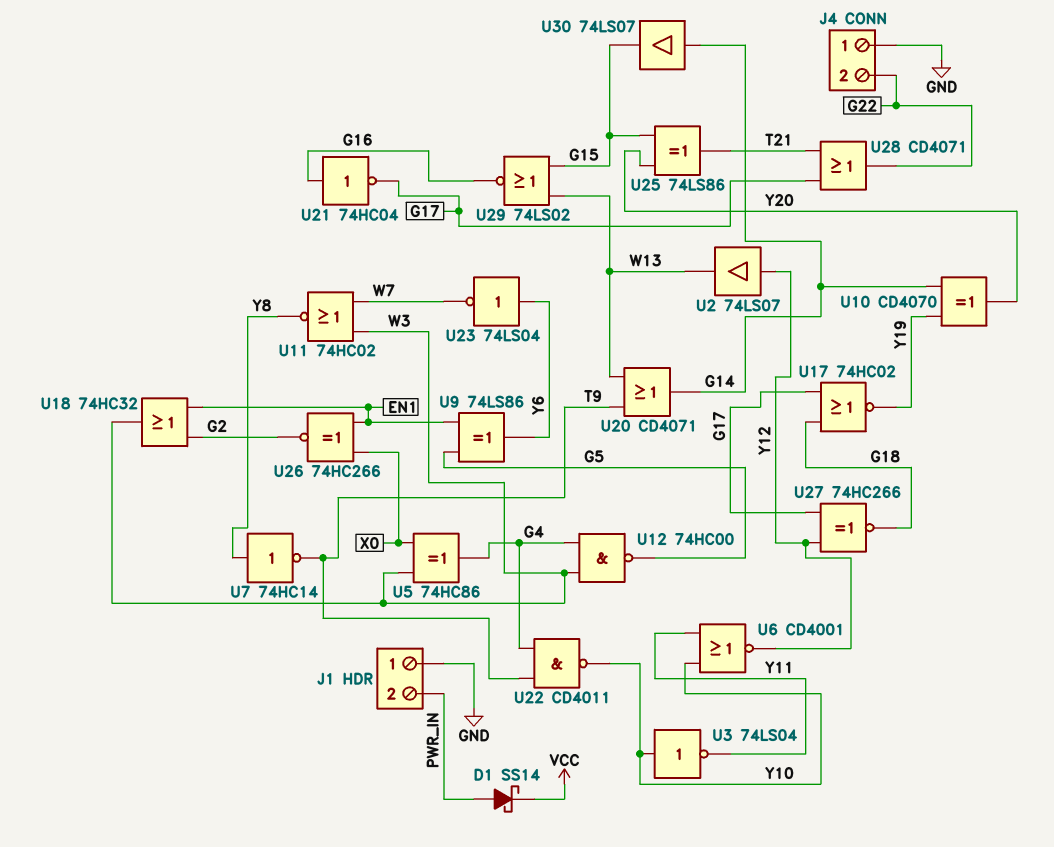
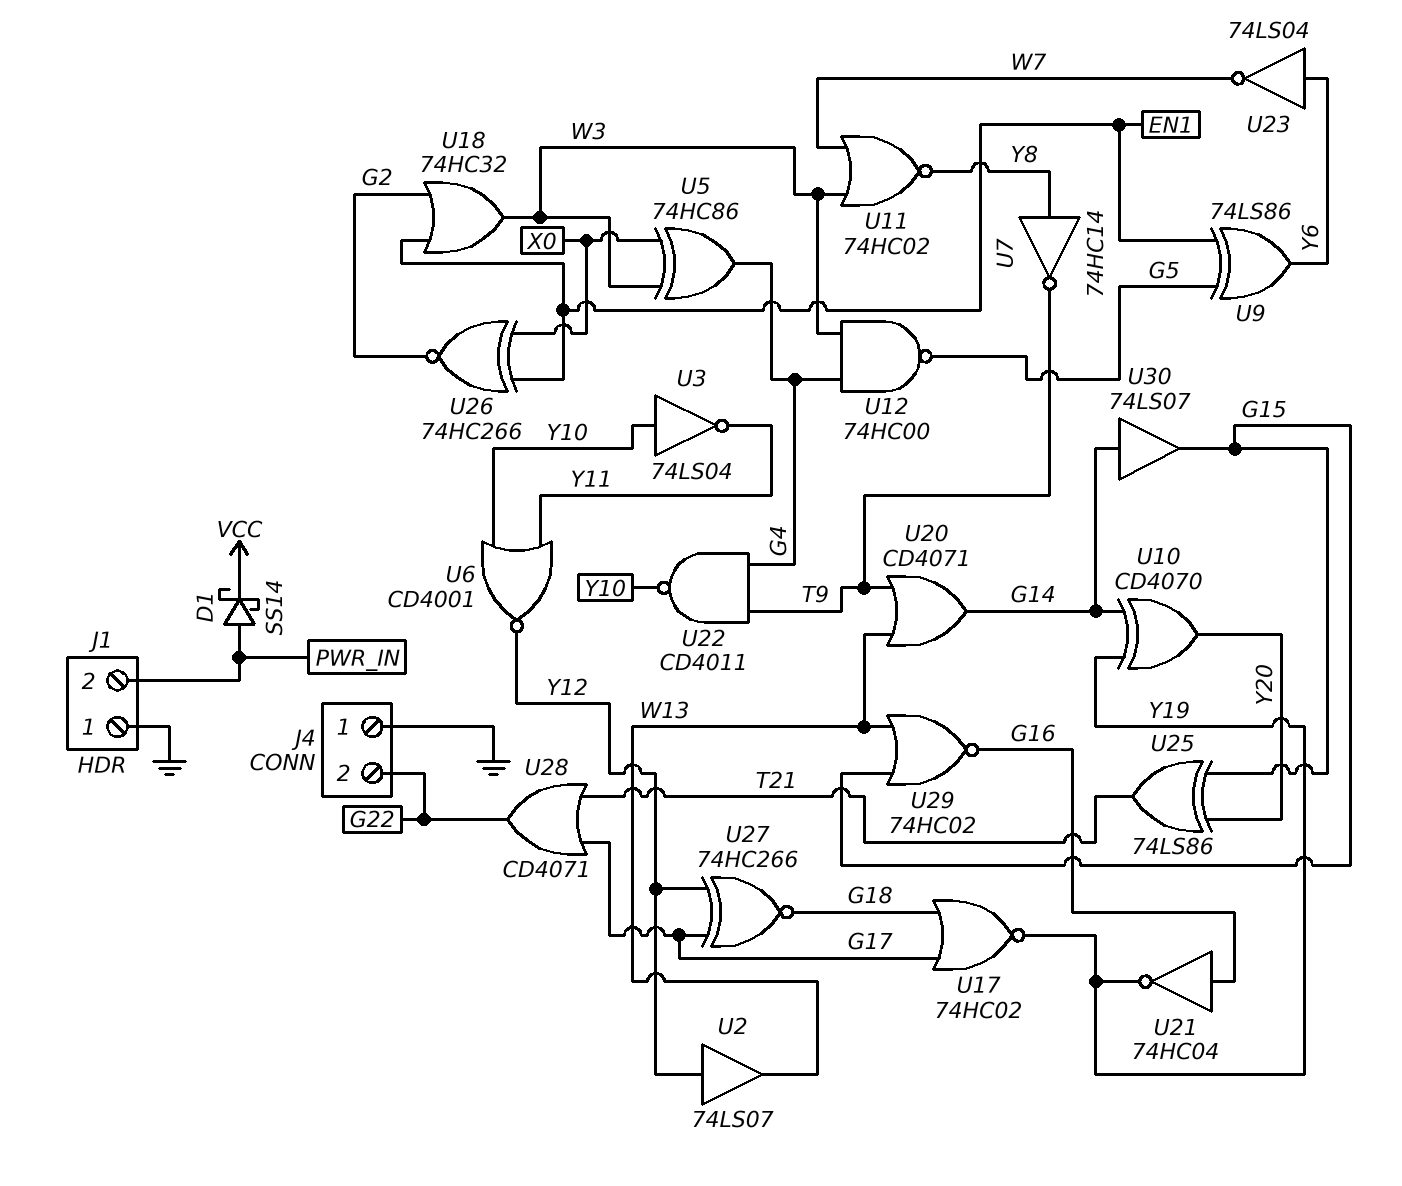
U21: NOT 74HC04 (in G16, out G17) -> NOT 74HC04 (in G16, out Y19)
U29: NOR 74LS02 (in G15, in W13, out G16) -> NOR 74HC02 (in G15, in W13, out G16)

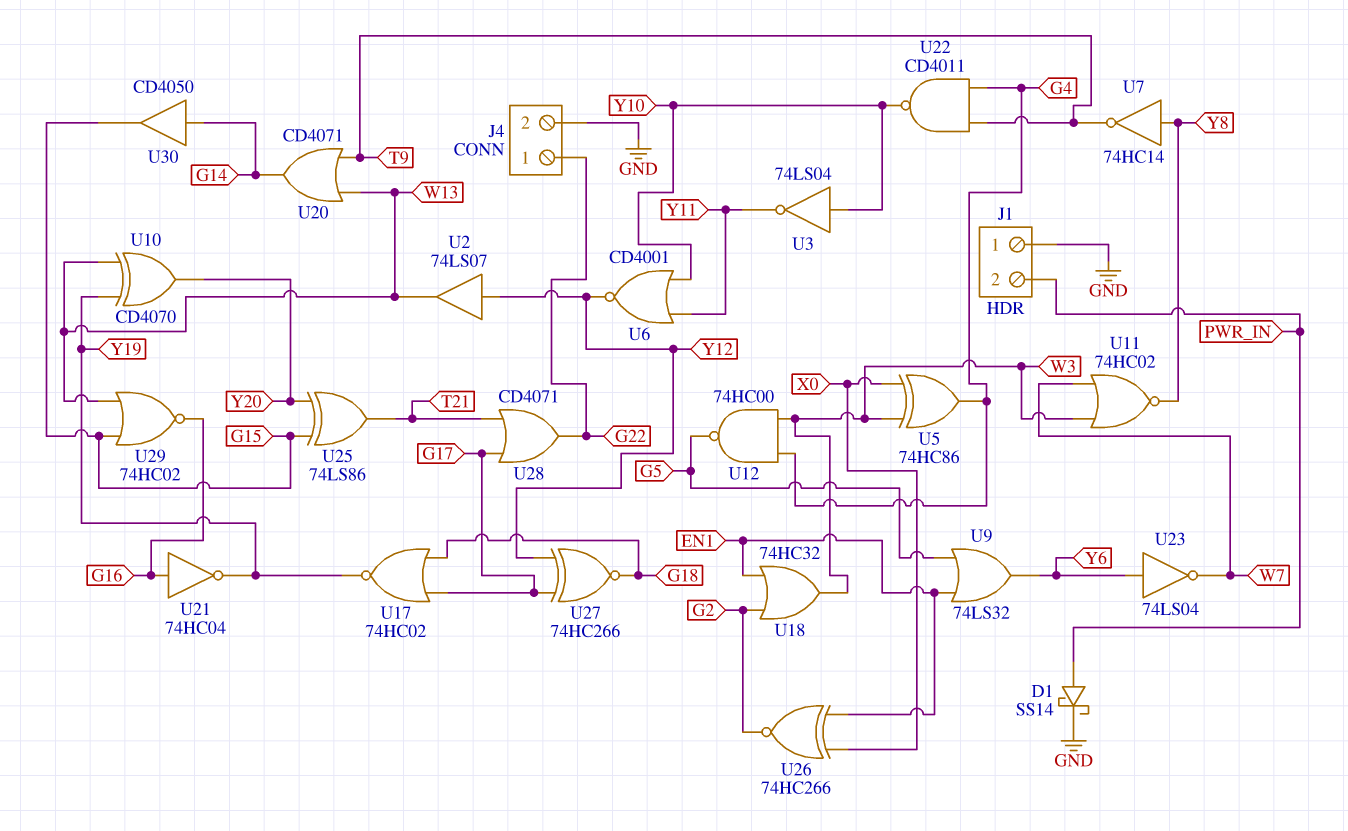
D1: schottky SS14 (A PWR_IN, K VCC) -> schottky SS14 (A PWR_IN, K GND)
J4 pin 1: GND -> G22
J4 pin 2: G22 -> GND
U9: XOR 74LS86 (in EN1, in G5, out Y6) -> OR 74LS32 (in EN1, in G5, out Y6)
U10: XOR CD4070 (in G14, in Y19, out Y20) -> XOR CD4070 (in W13, in Y19, out Y20)
U30: buffer 74LS07 (in G14, out G15) -> buffer CD4050 (in G14, out G15)

